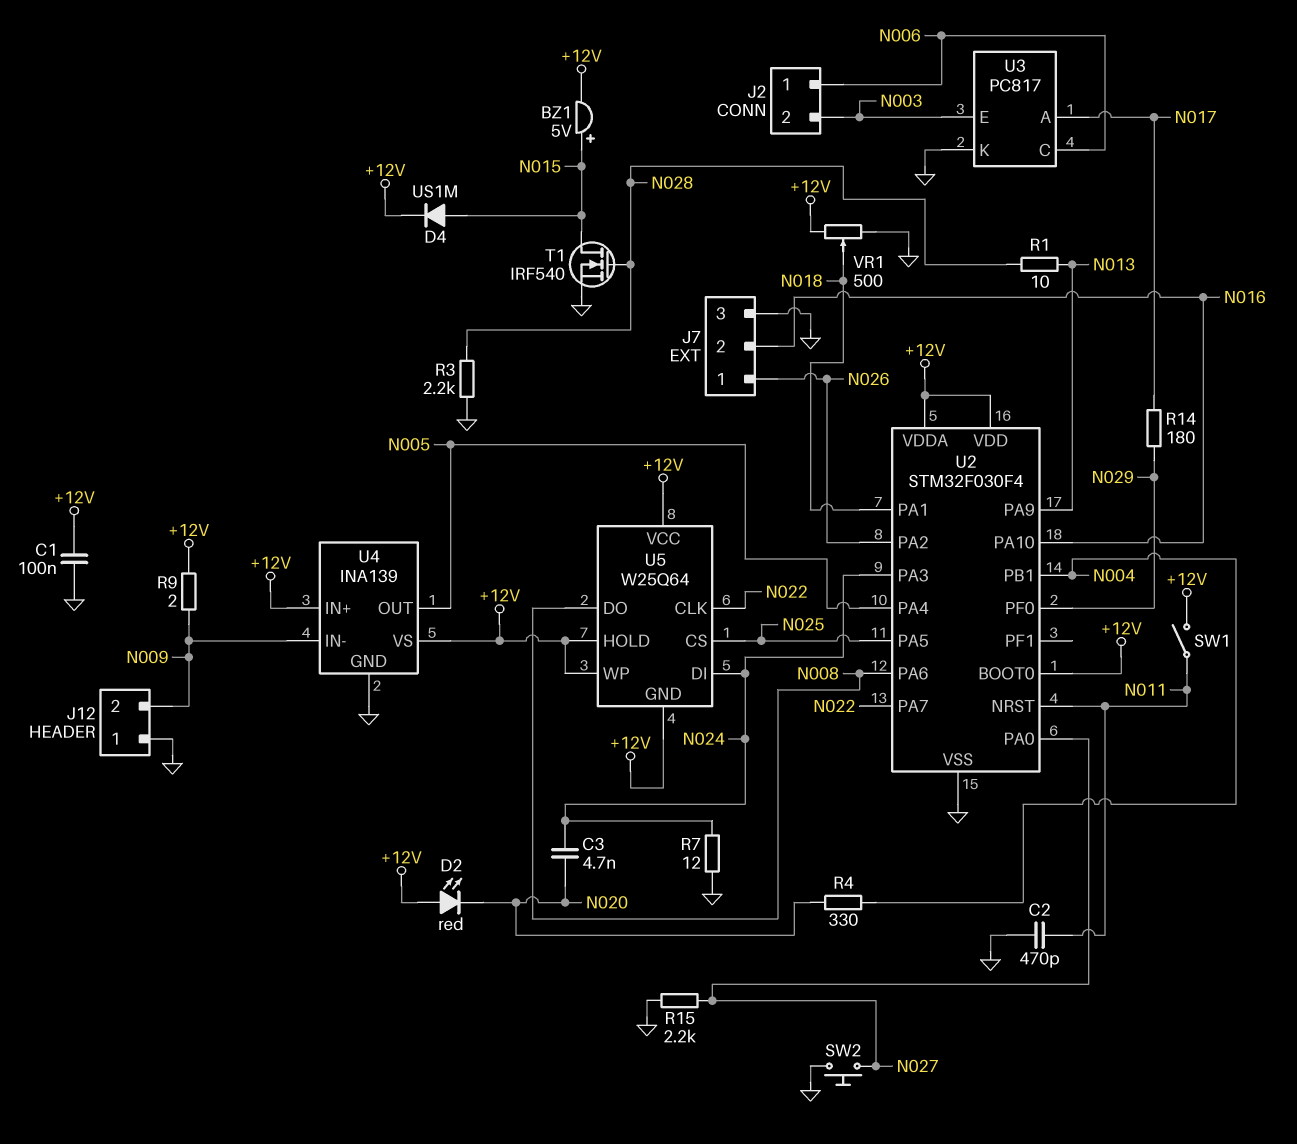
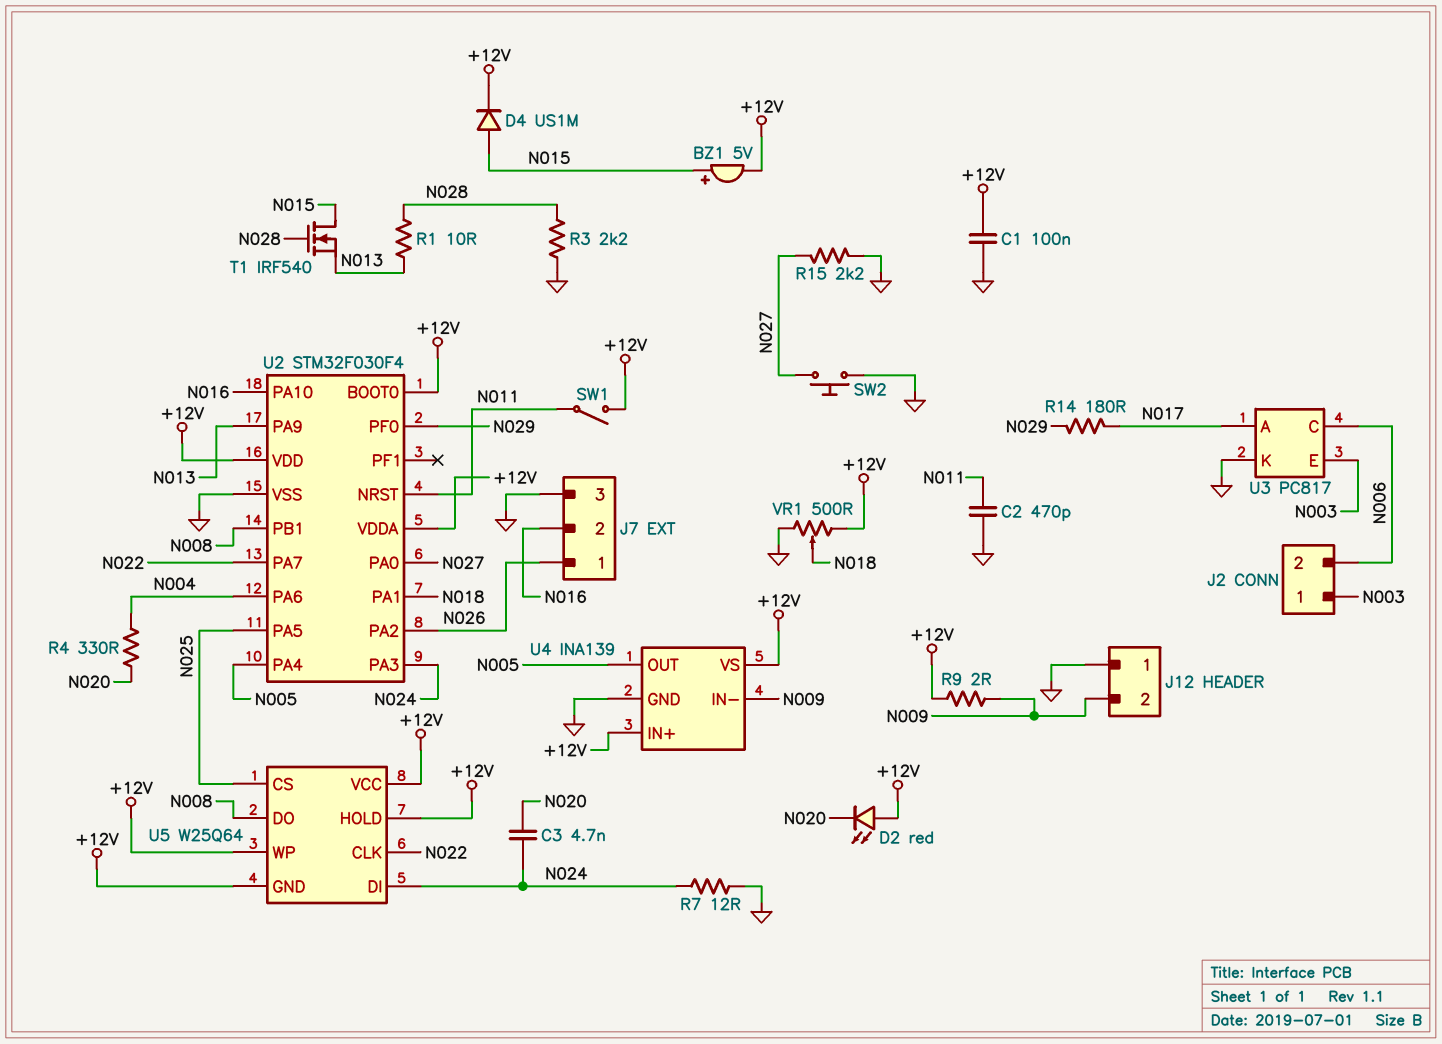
J2 pin 1: N006 -> N003
J2 pin 2: N003 -> N006
T1: NMOS IRF540 (G N028, D N015, S GND) -> NMOS IRF540 (G N028, D N015, S N013)
U2 pin PA6: N008 -> N004
U2 pin PB1: N004 -> N008

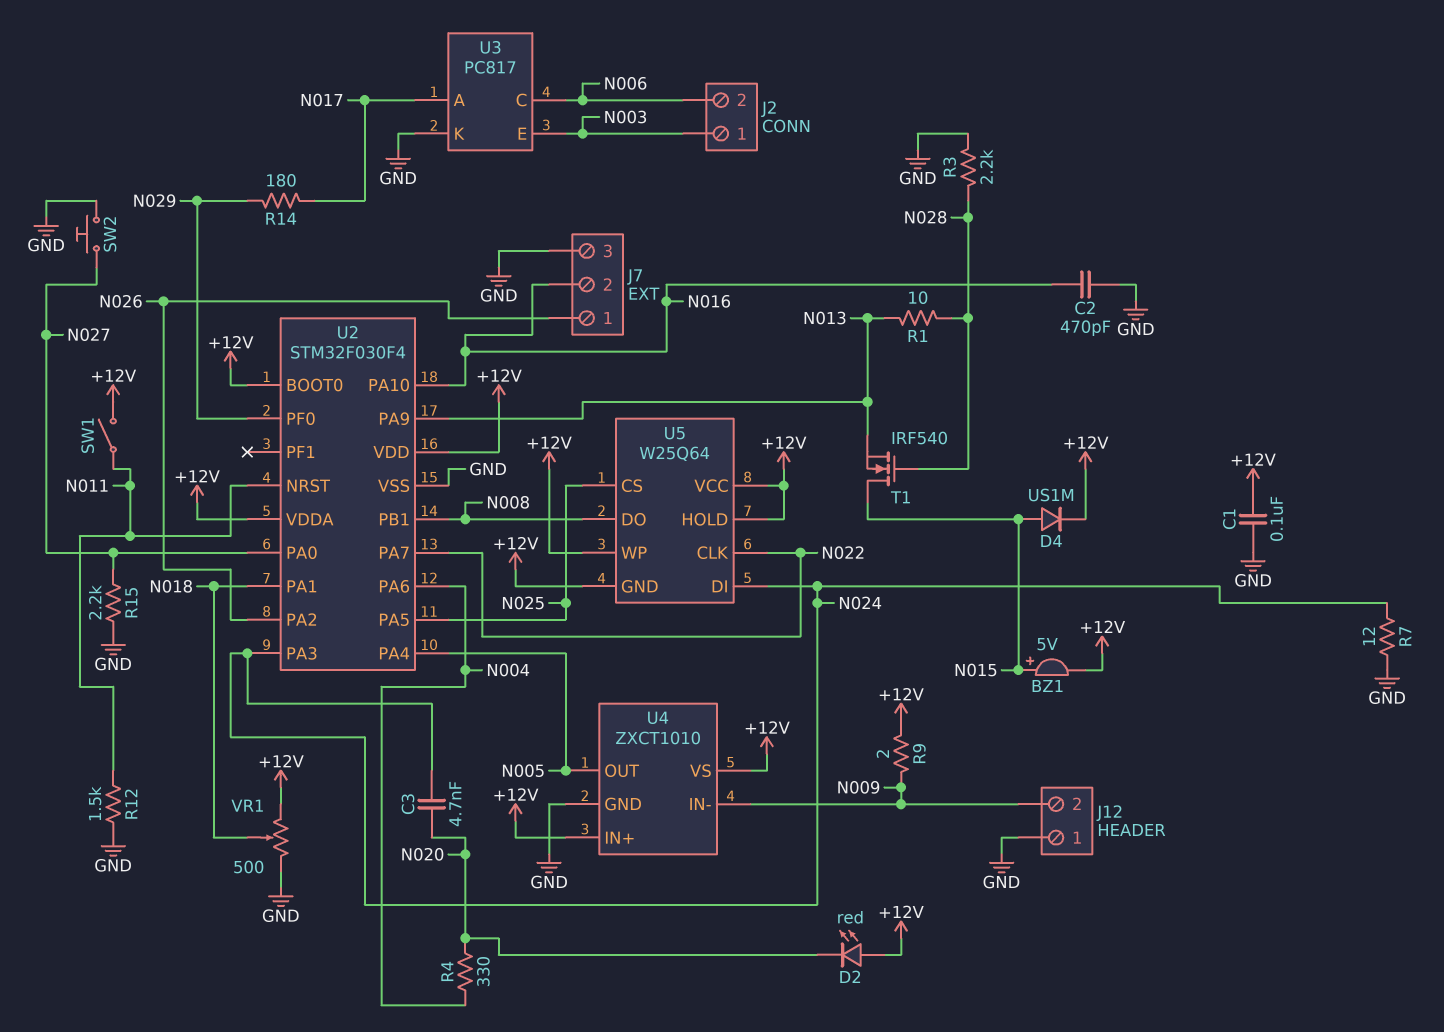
C2: 470pF (GND, N011) -> 470pF (GND, N016)
R12: none -> 1.5k (GND, N011)
U4: INA139 -> ZXCT1010

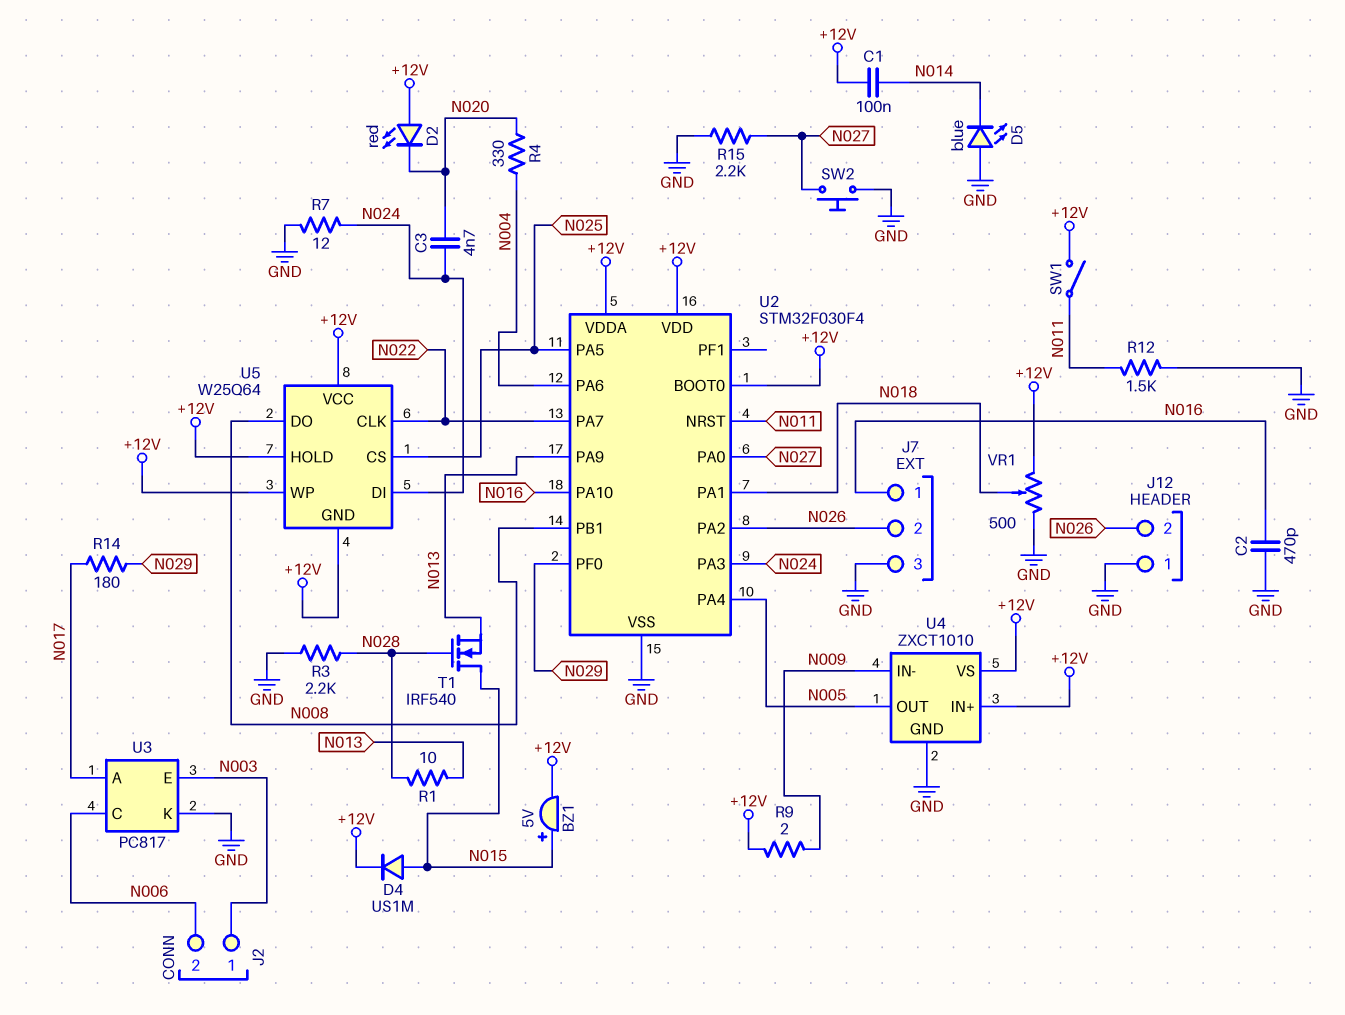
C1: 100nF (+12V, GND) -> 100nF (+12V, N014)
D5: none -> LED blue (A GND, K N014)
J7 pin 1: N026 -> N016
J7 pin 2: N016 -> N026
J12 pin 2: N009 -> N026

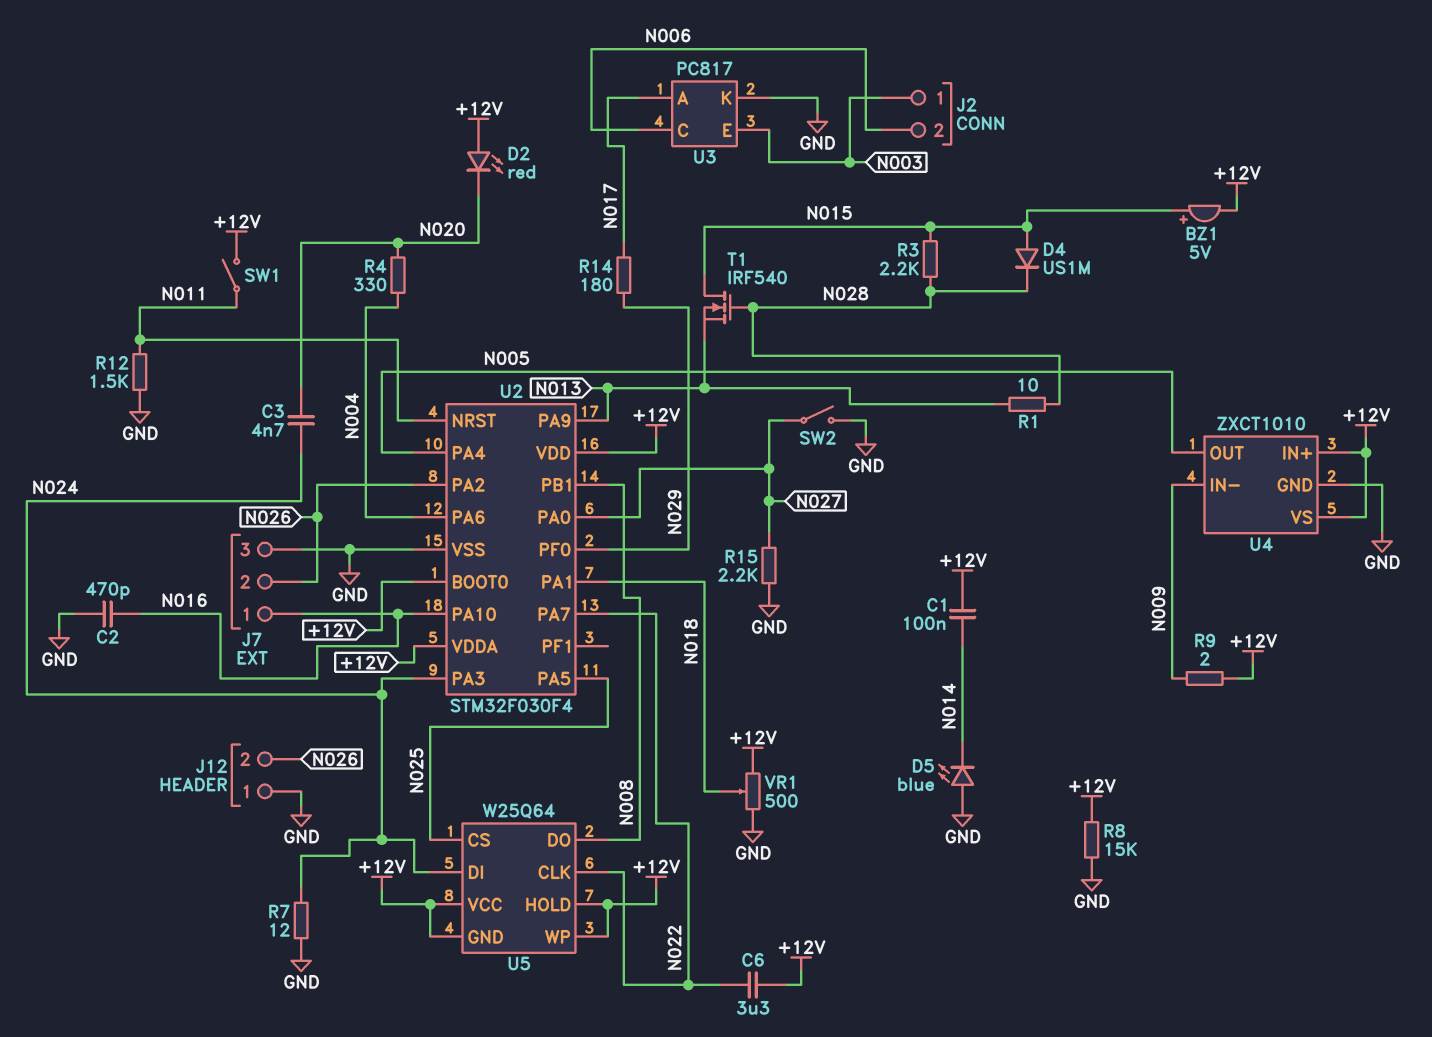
C6: none -> 3.3uF (+12V, N022)
D4: diode US1M (A N015, K +12V) -> diode US1M (A N015, K N028)
R3: 2.2k (GND, N028) -> 2.2k (N015, N028)
R8: none -> 15k (+12V, GND)
SW2: button (GND, N027) -> switch (GND, N027)

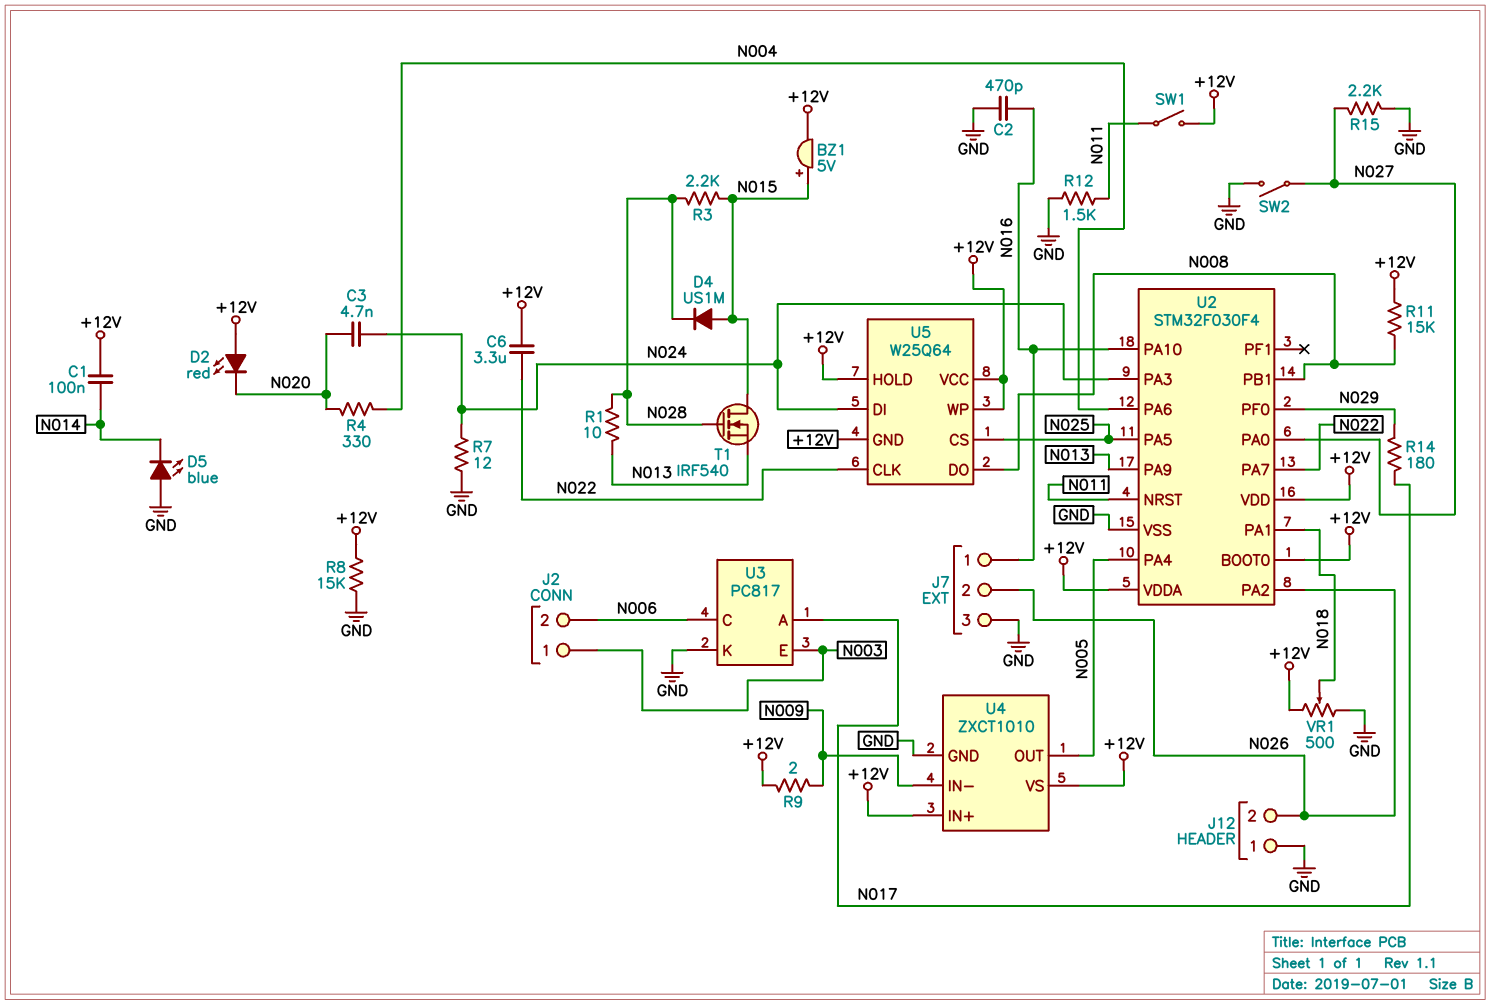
R11: none -> 15k (+12V, N008)

